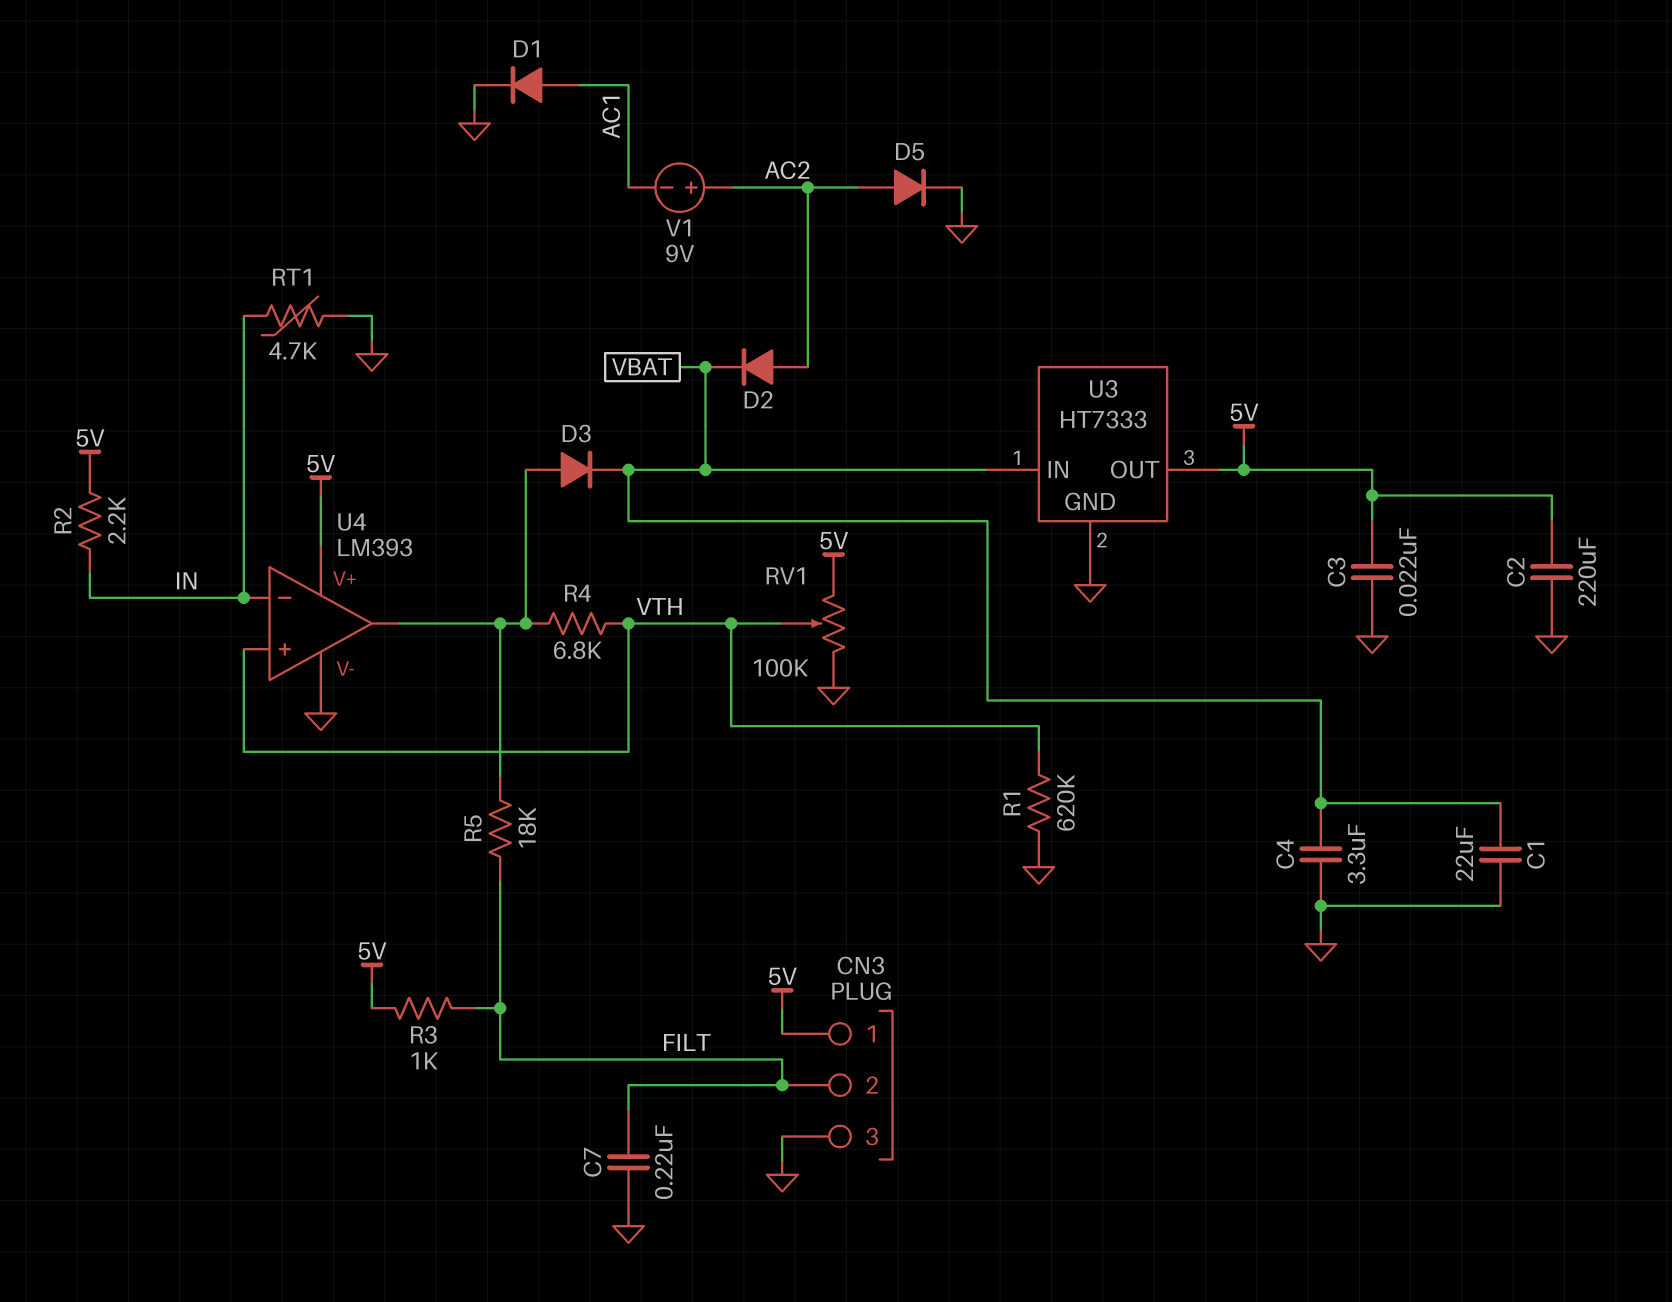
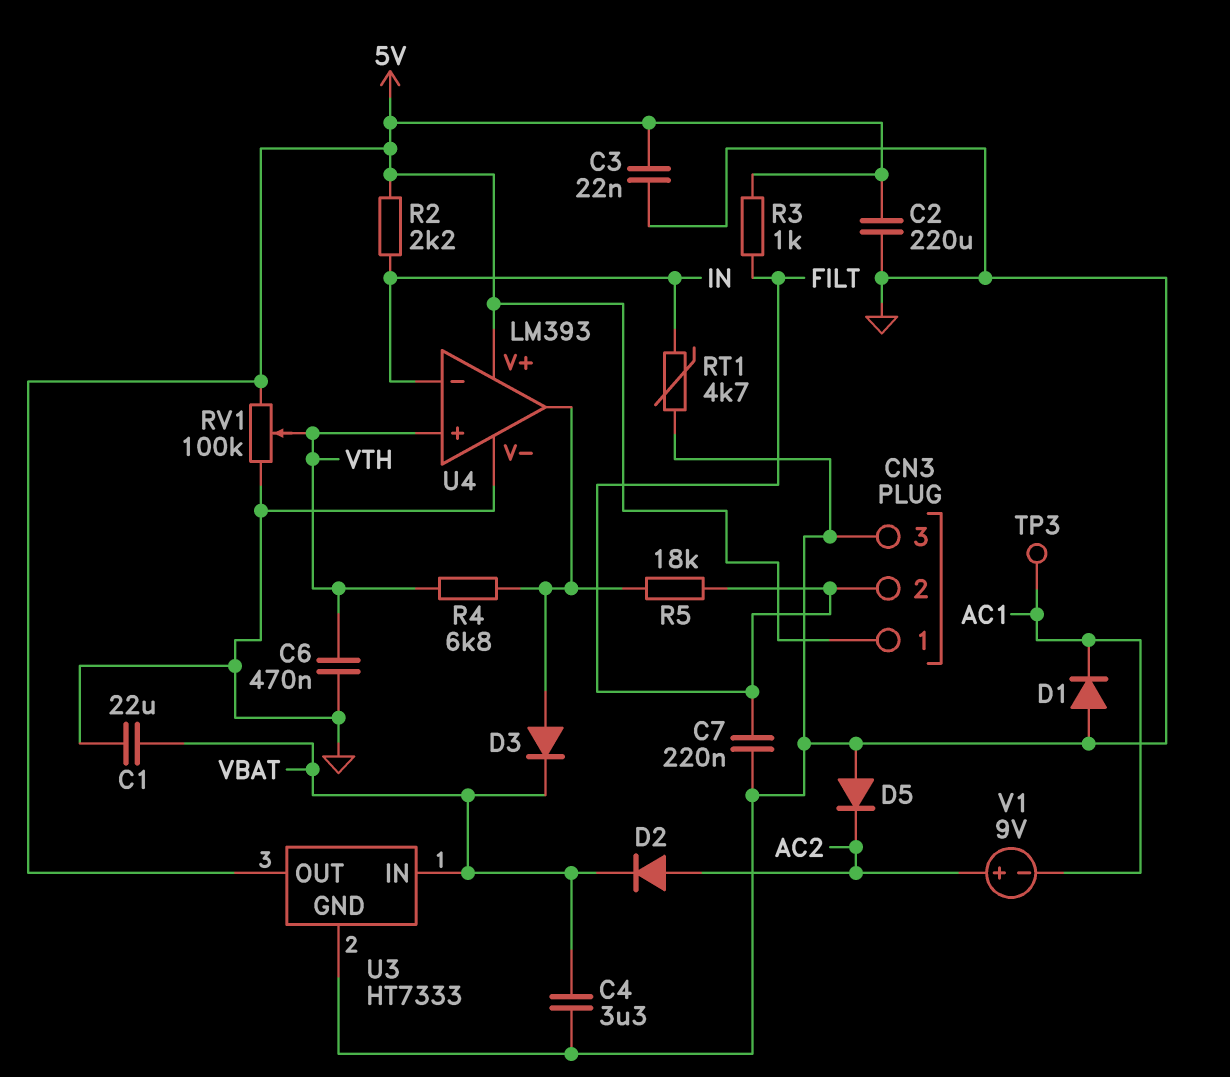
C6: none -> 470nF (GND, VTH)
D1: diode (A AC1, K GND) -> diode (A GND, K AC1)
D5: diode (A AC2, K GND) -> diode (A GND, K AC2)
R1: 620k (GND, VTH) -> none
TP3: none -> test point (AC1)

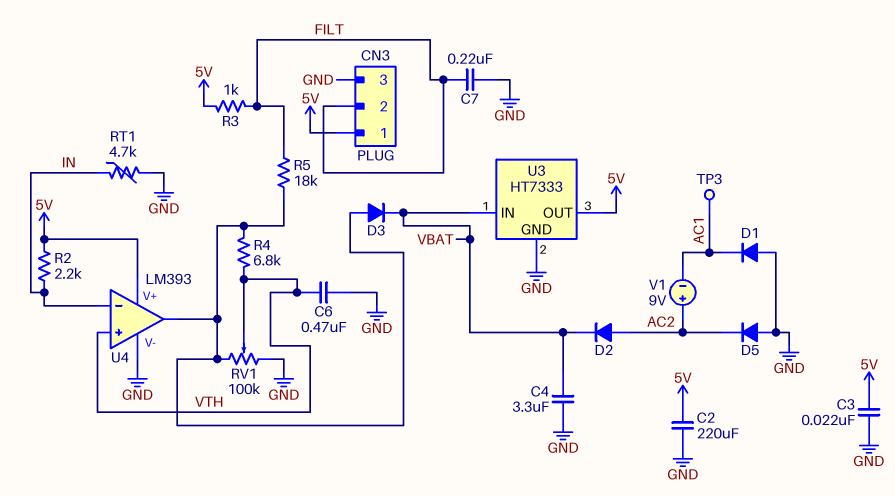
C1: 22uF (GND, VBAT) -> none
RV1: 100k (5V, GND, wiper VTH) -> 100k (GND, U4/out, wiper VTH)

